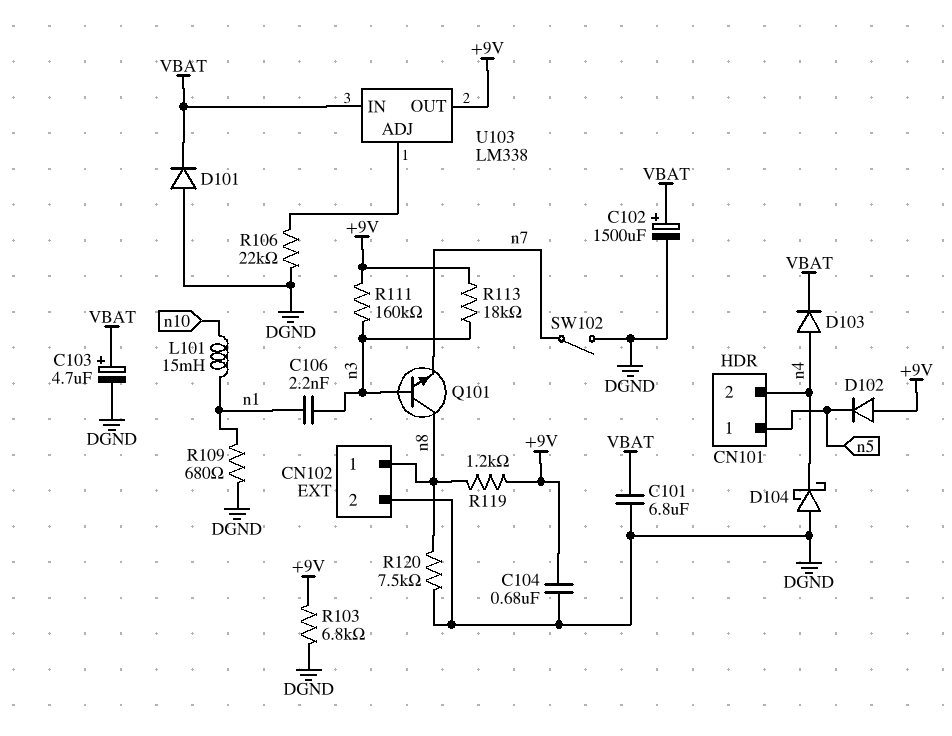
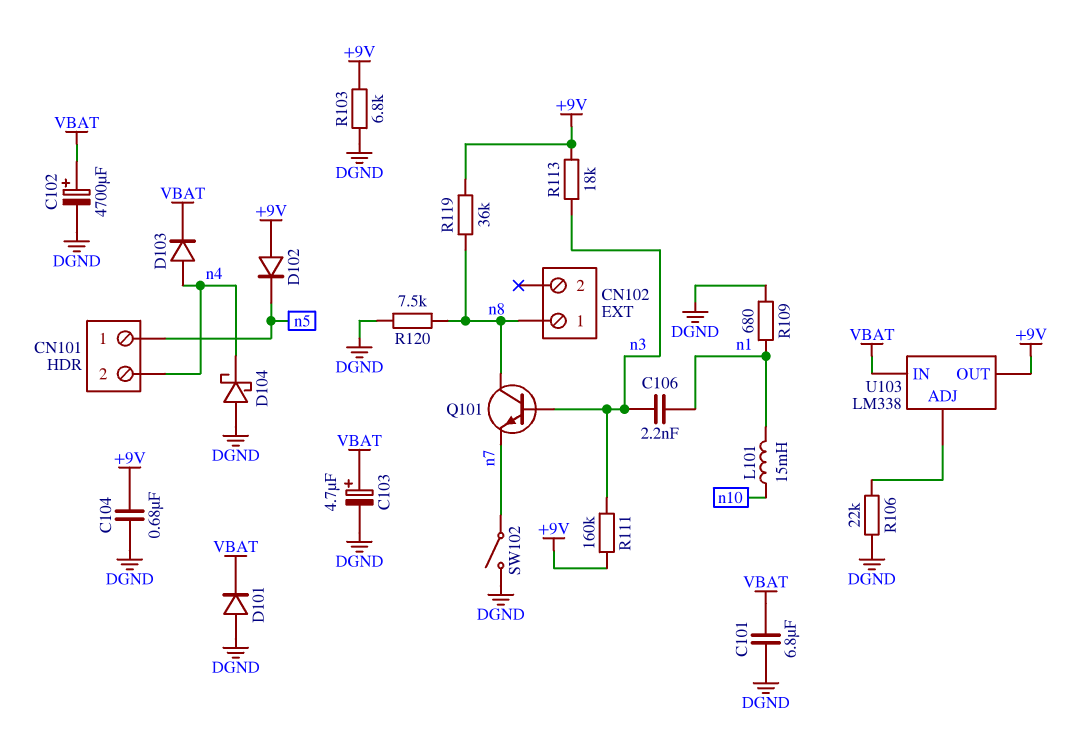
C102: 1500uF (plus VBAT, minus DGND) -> 4700uF (plus VBAT, minus DGND)
CN102 pin 2: DGND -> none
R119: 1.2k (+9V, n8) -> 36k (+9V, n8)

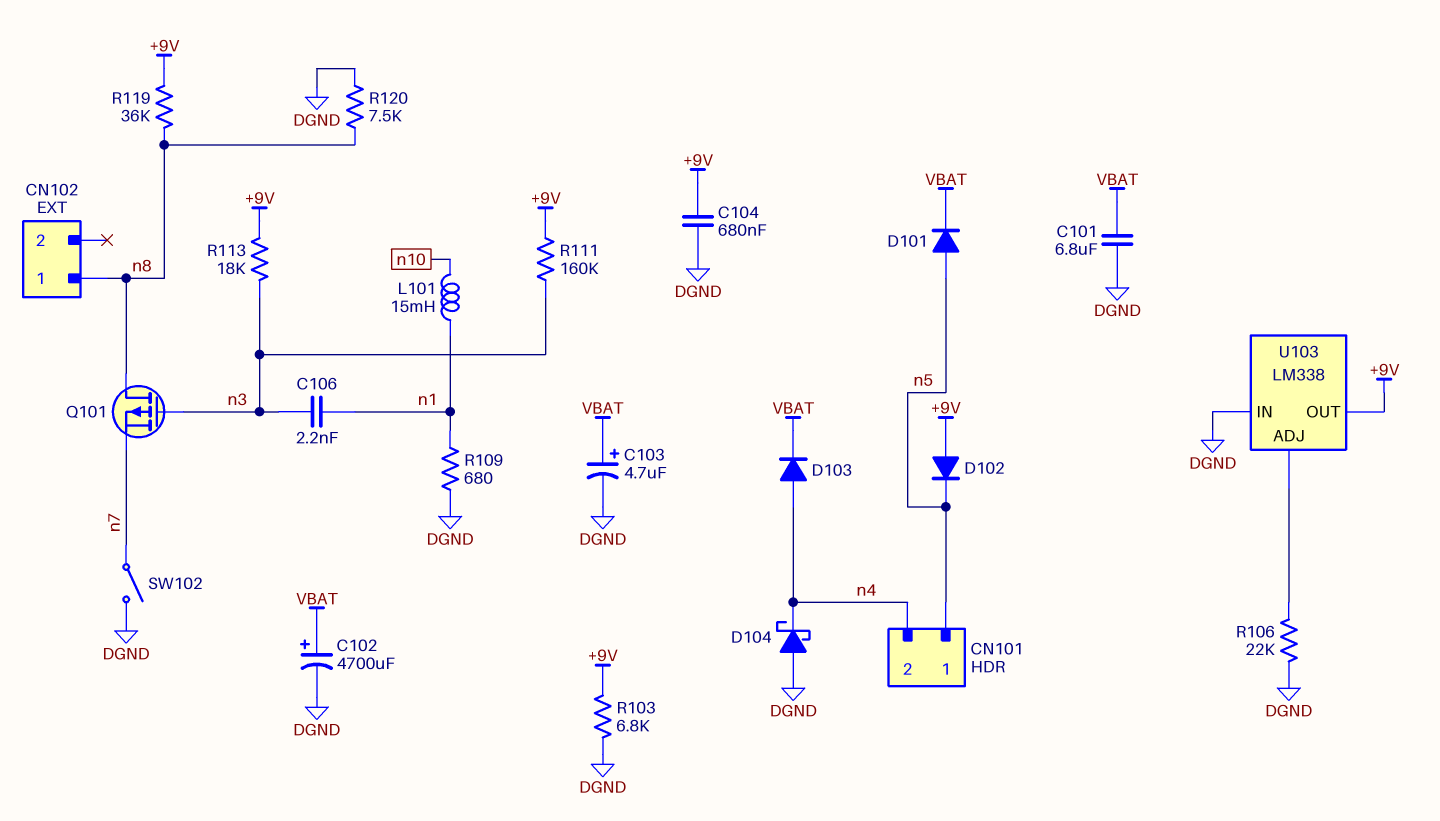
D101: diode (A DGND, K VBAT) -> diode (A n5, K VBAT)
Q101: NPN (B n3, C n8, E n7) -> PMOS (G n3, D n8, S n7)
U103 pin IN: VBAT -> DGND

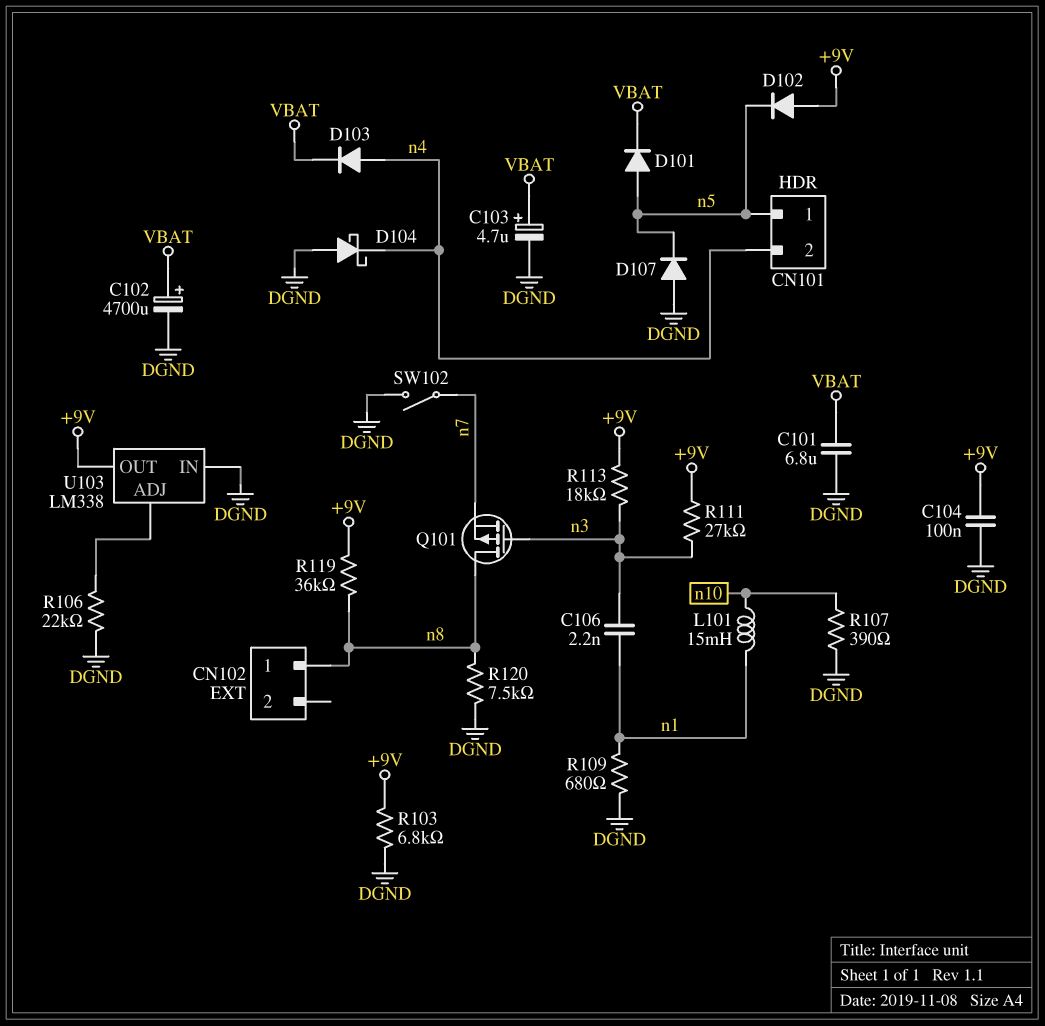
C104: 680nF (+9V, DGND) -> 100nF (+9V, DGND)
D107: none -> diode (A DGND, K n5)
R107: none -> 390 (DGND, n10)
R111: 160k (+9V, n3) -> 27k (+9V, n3)

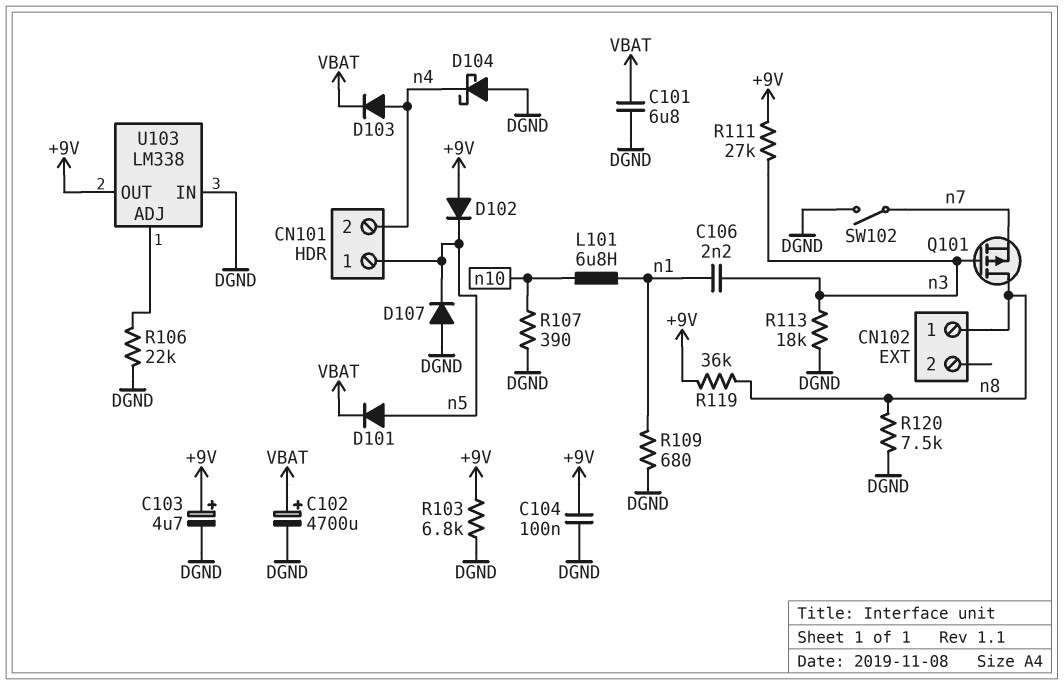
C103: 4.7uF (plus VBAT, minus DGND) -> 4.7uF (plus +9V, minus DGND)
L101: 15mH (n1, n10) -> 6.8uH (n1, n10)
R113: 18k (+9V, n3) -> 18k (DGND, n3)

